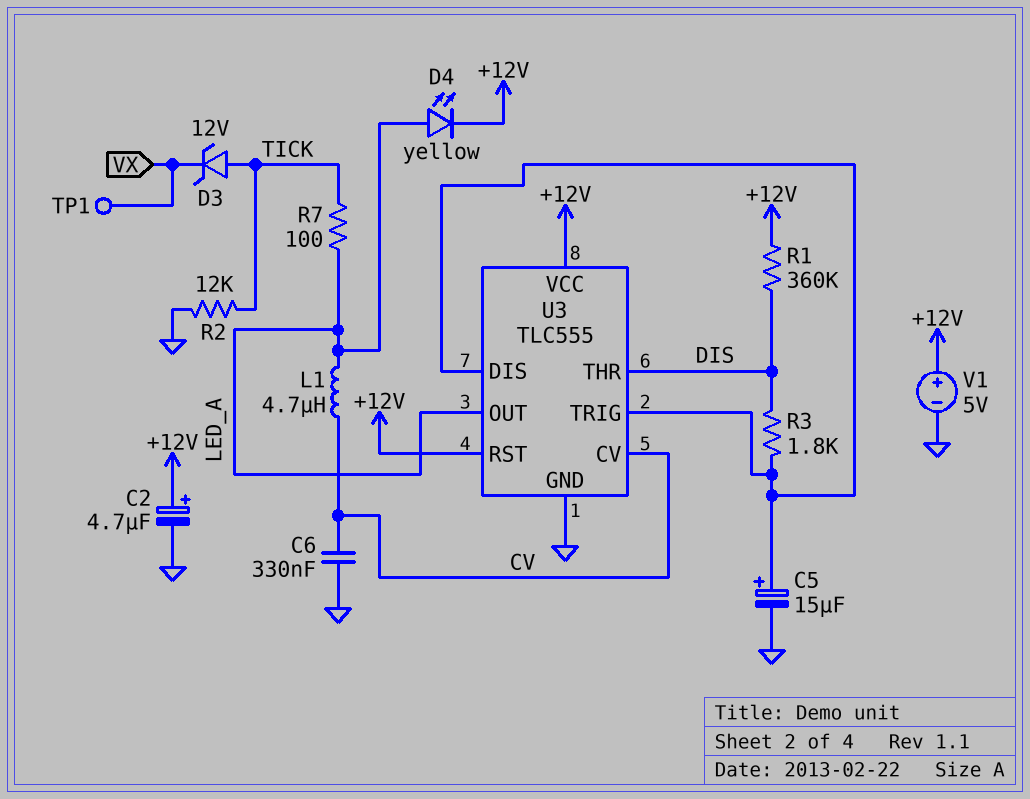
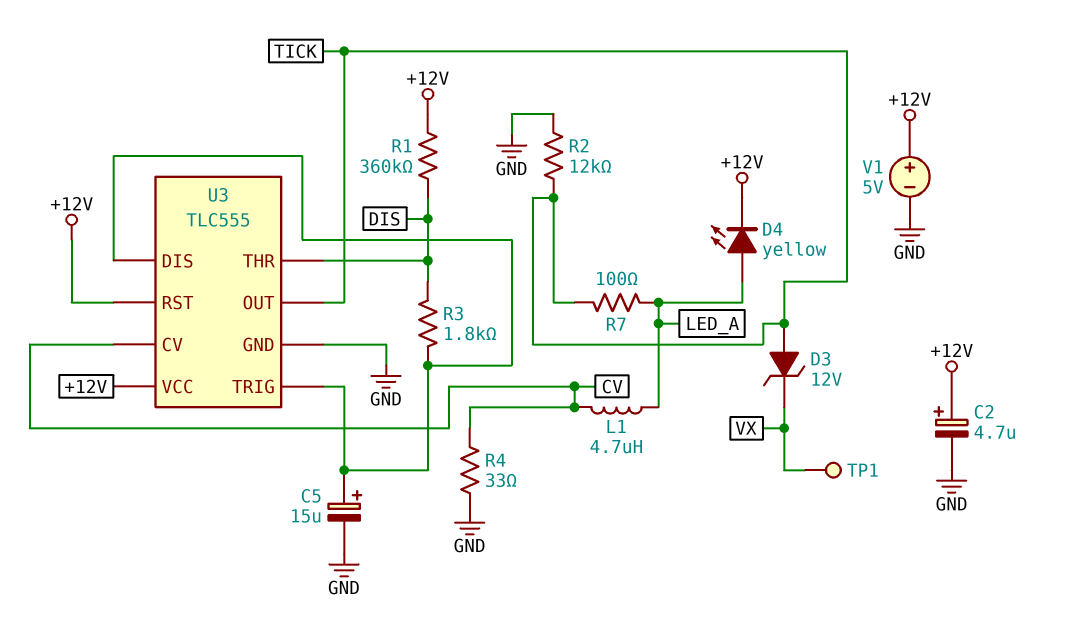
C6: 330nF (CV, GND) -> none
R4: none -> 33 (CV, GND)
U3 pin OUT: LED_A -> TICK

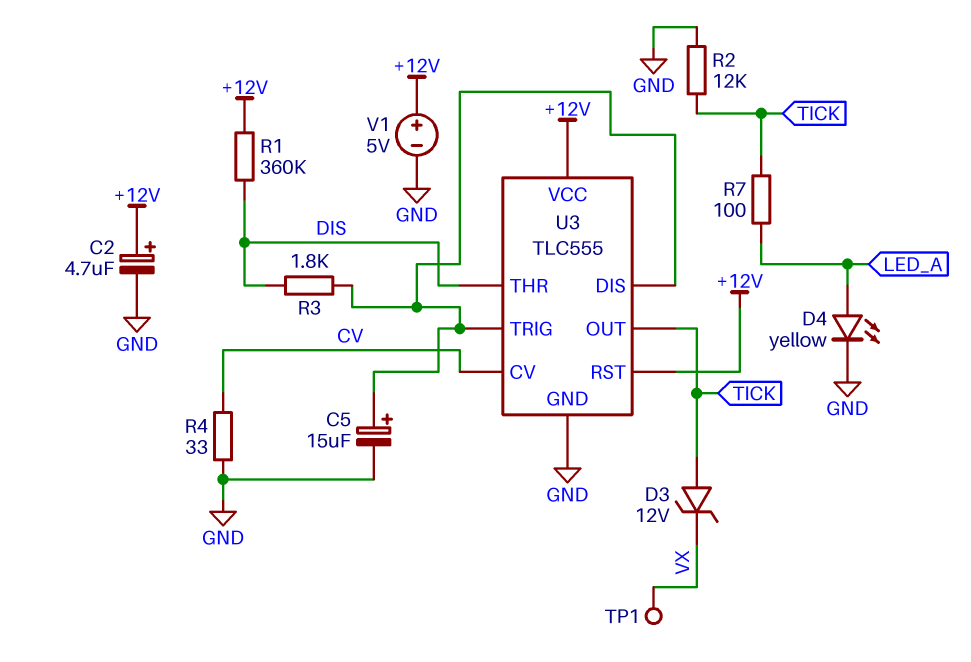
D4: LED yellow (A LED_A, K +12V) -> LED yellow (A LED_A, K GND)
L1: 4.7uH (CV, LED_A) -> none

